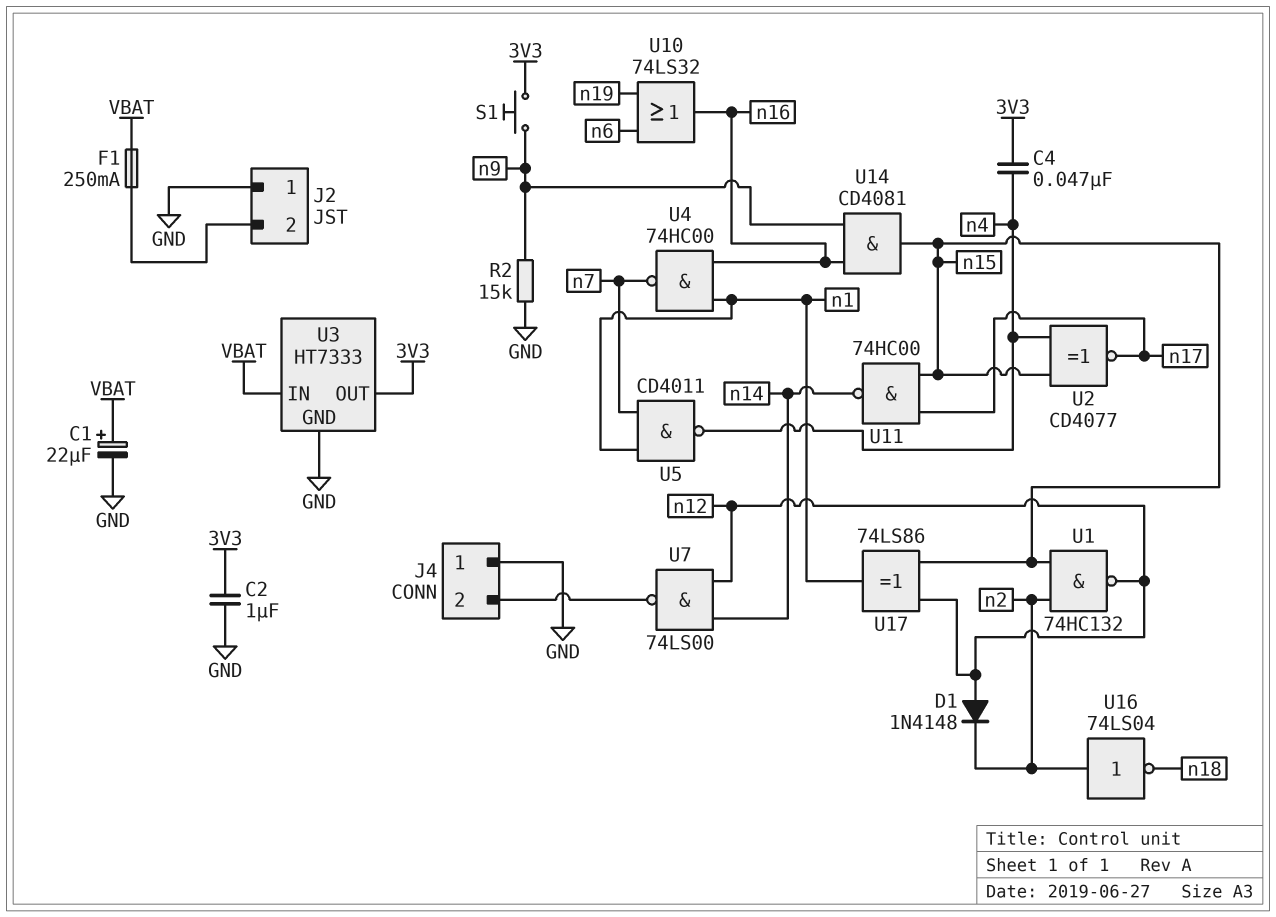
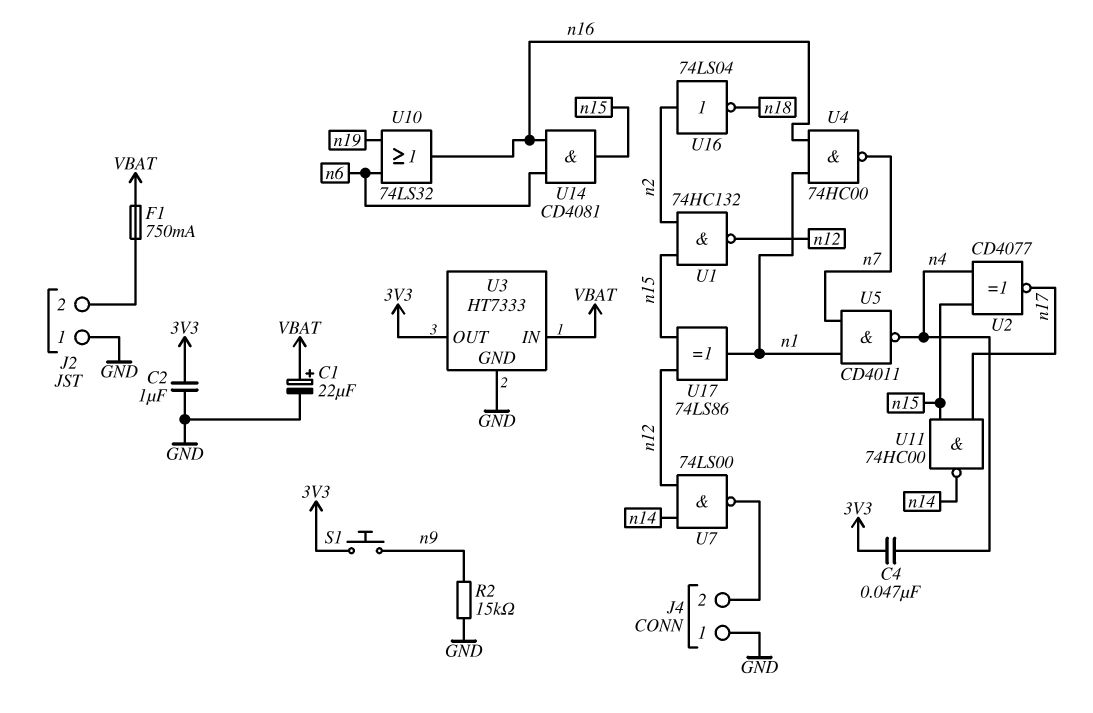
D1: diode 1N4148 (A n12, K n2) -> none
F1: 250mA (J2/2, VBAT) -> 750mA (J2/2, VBAT)
U14: AND CD4081 (in n9, in n16, out n15) -> AND CD4081 (in n6, in n16, out n15)

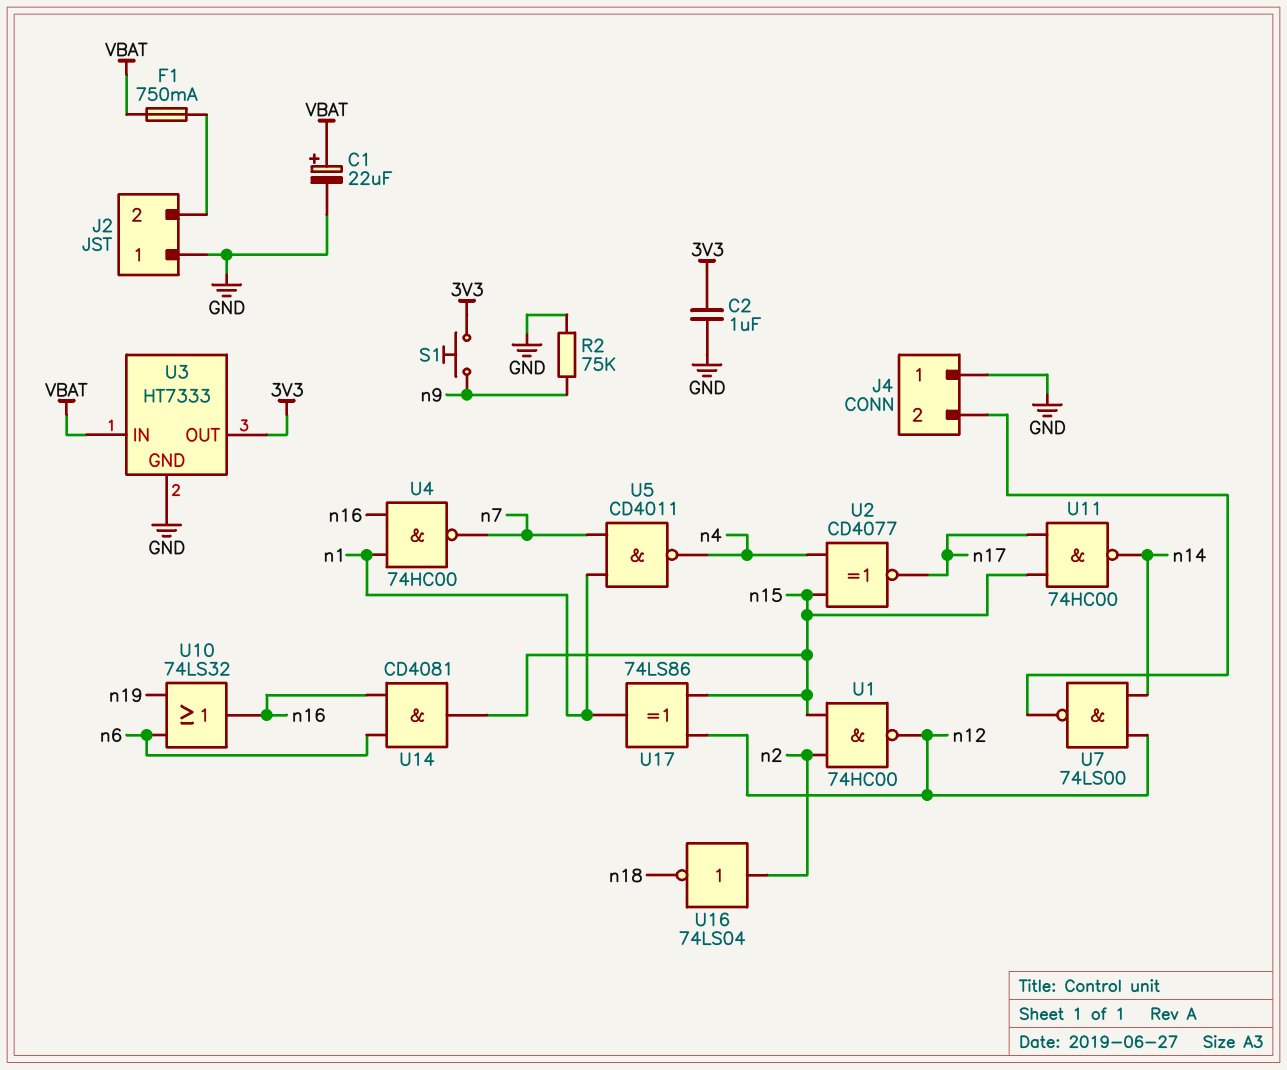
C4: 47nF (3V3, n4) -> none
R2: 15k (GND, n9) -> 75k (GND, n9)
U1: NAND 74HC132 (in n2, in n15, out n12) -> NAND 74HC00 (in n2, in n15, out n12)

